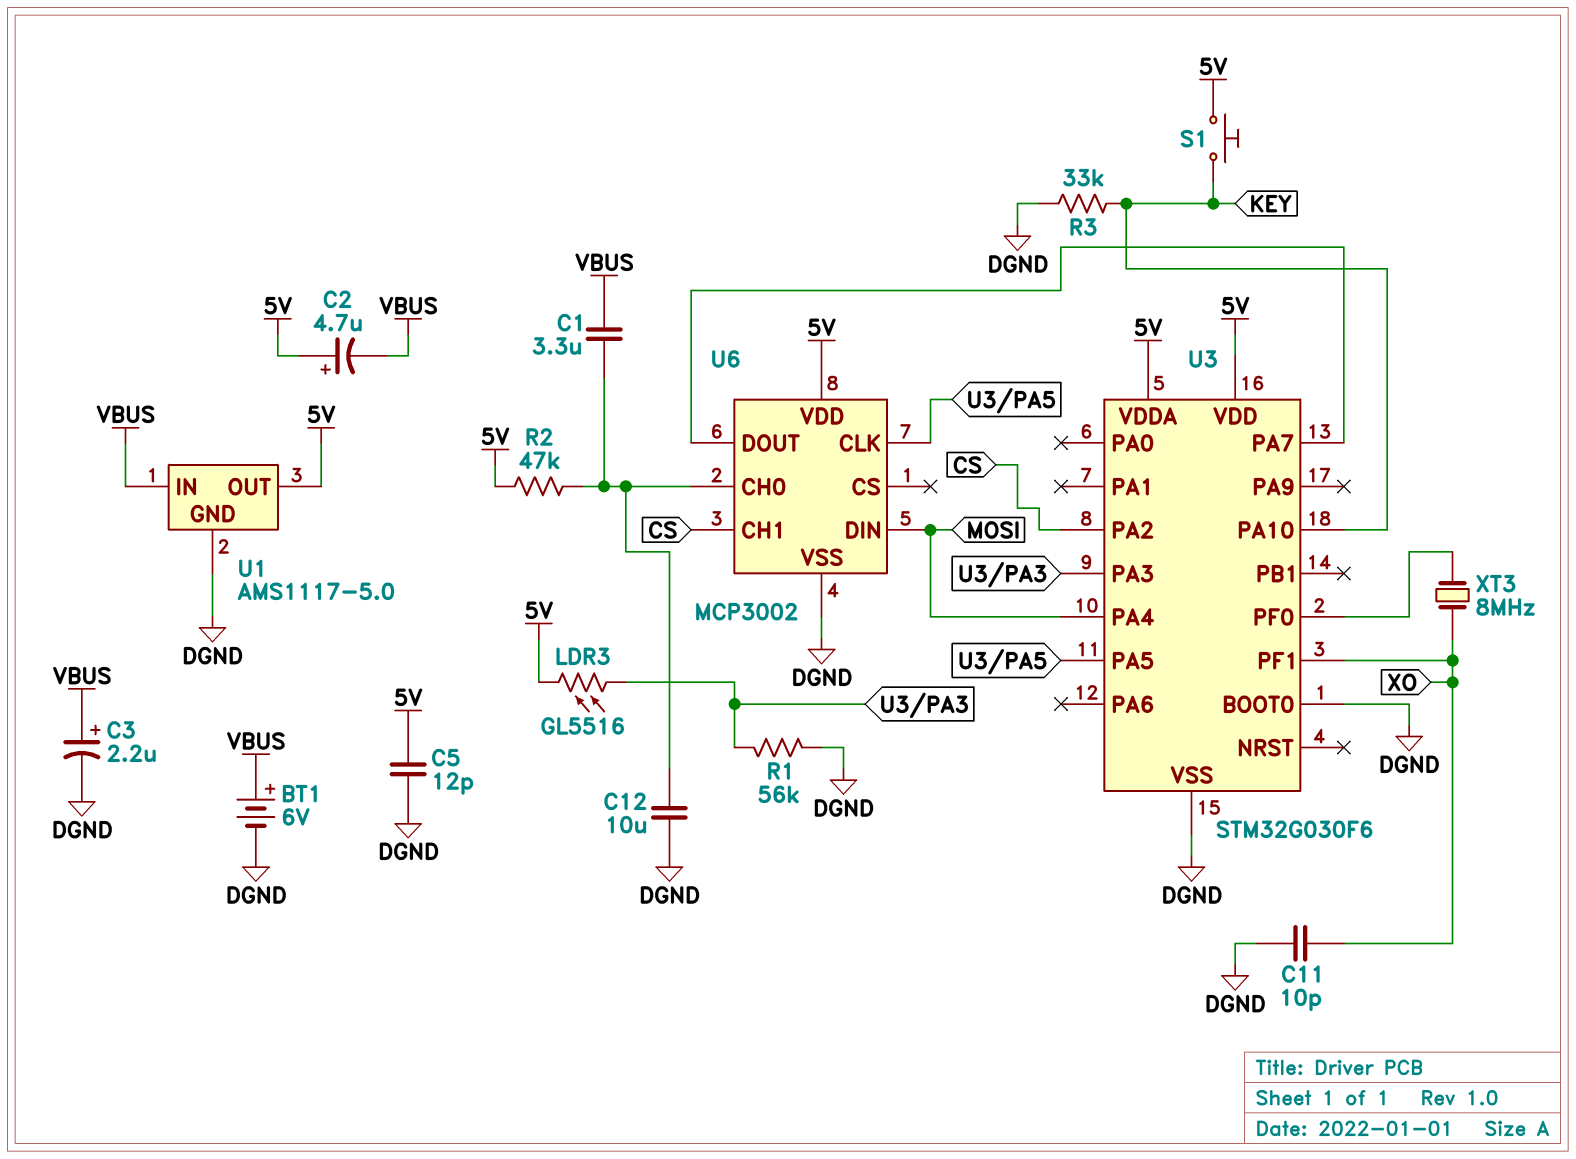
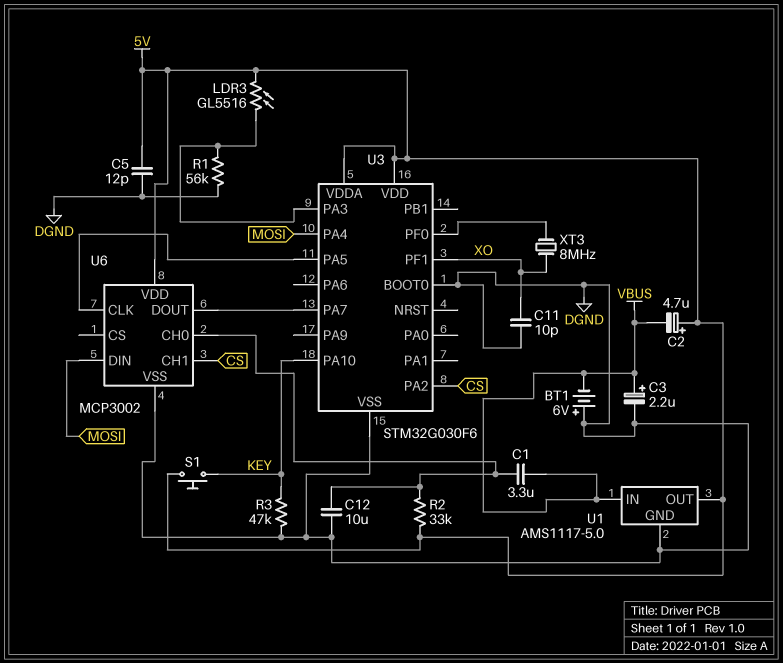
BT1: 6V (plus VBUS, minus DGND) -> 6V (plus DGND, minus VBUS)
R2: 47k (5V, U6/CH0) -> 33k (5V, U6/CH0)
R3: 33k (DGND, KEY) -> 47k (DGND, KEY)

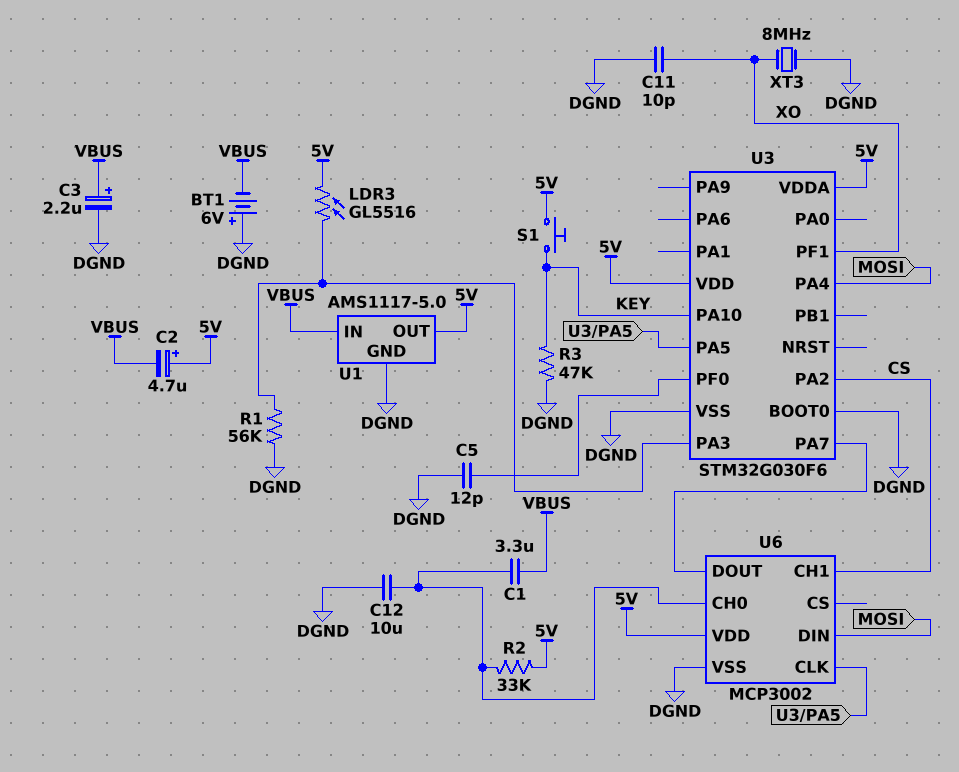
C5: 12pF (5V, DGND) -> 12pF (DGND, U3/PF0)
XT3: 8MHz (U3/PF0, XO) -> 8MHz (DGND, XO)

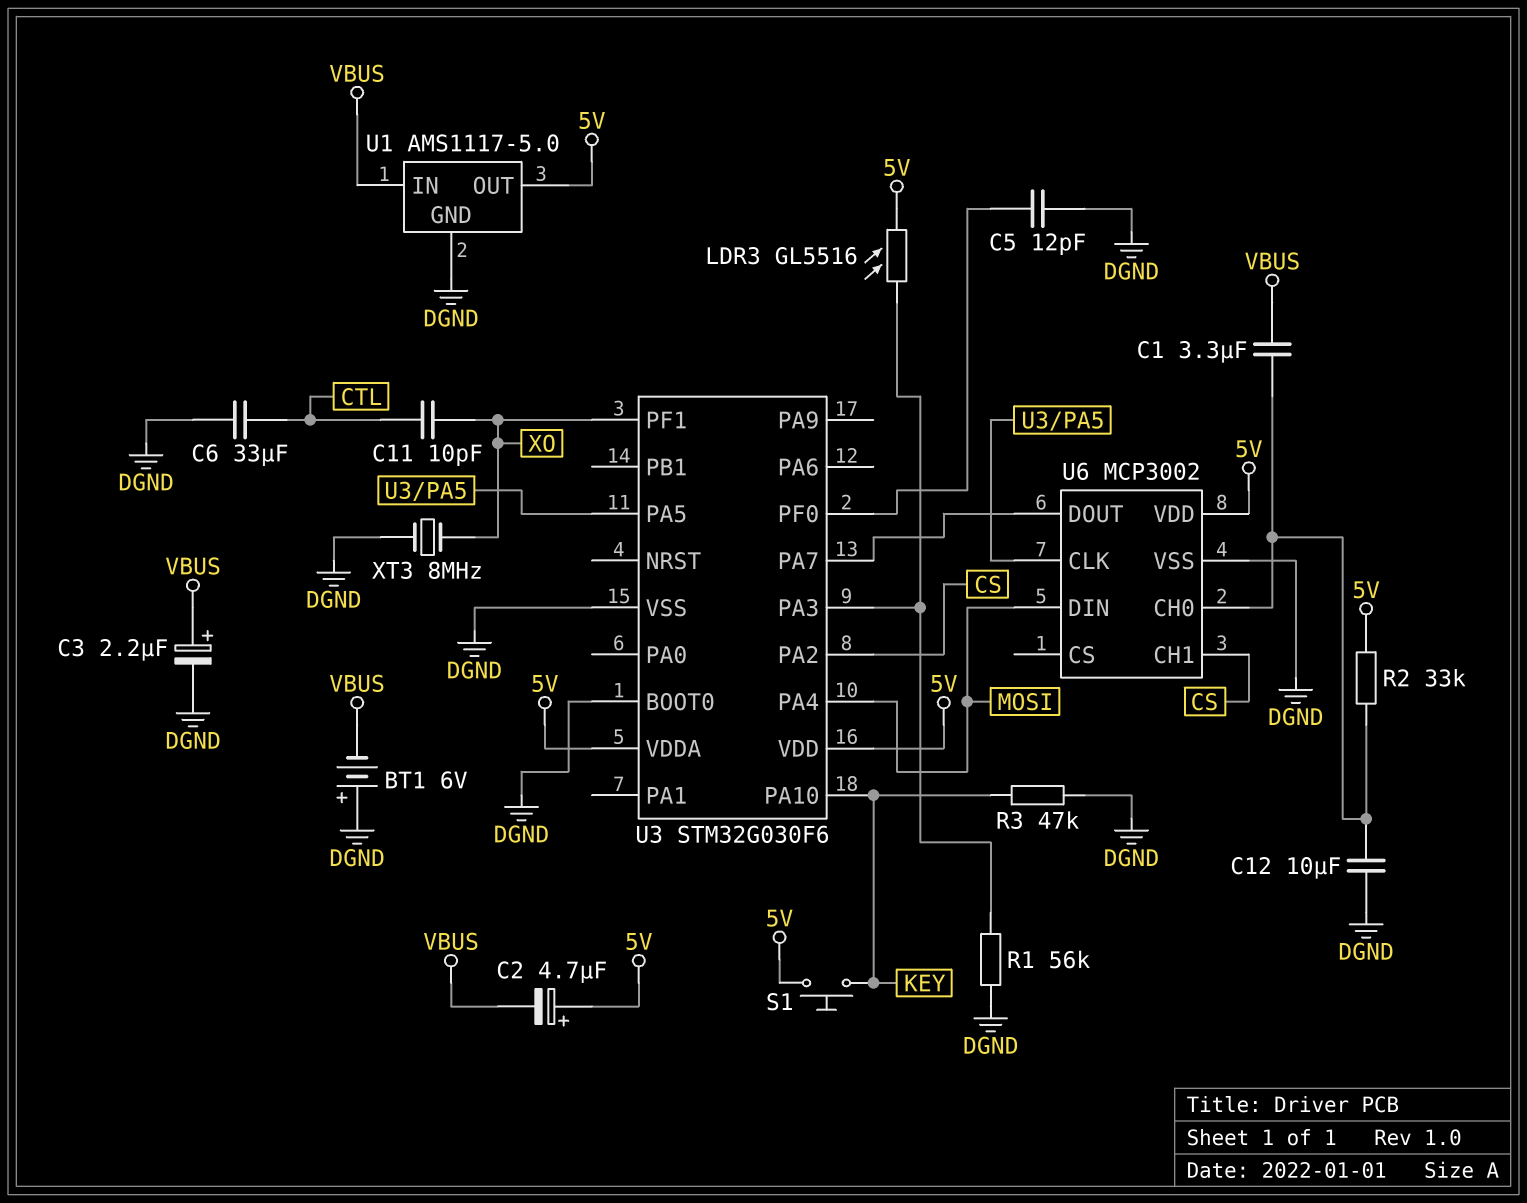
C6: none -> 33uF (CTL, DGND)
C11: 10pF (DGND, XO) -> 10pF (CTL, XO)

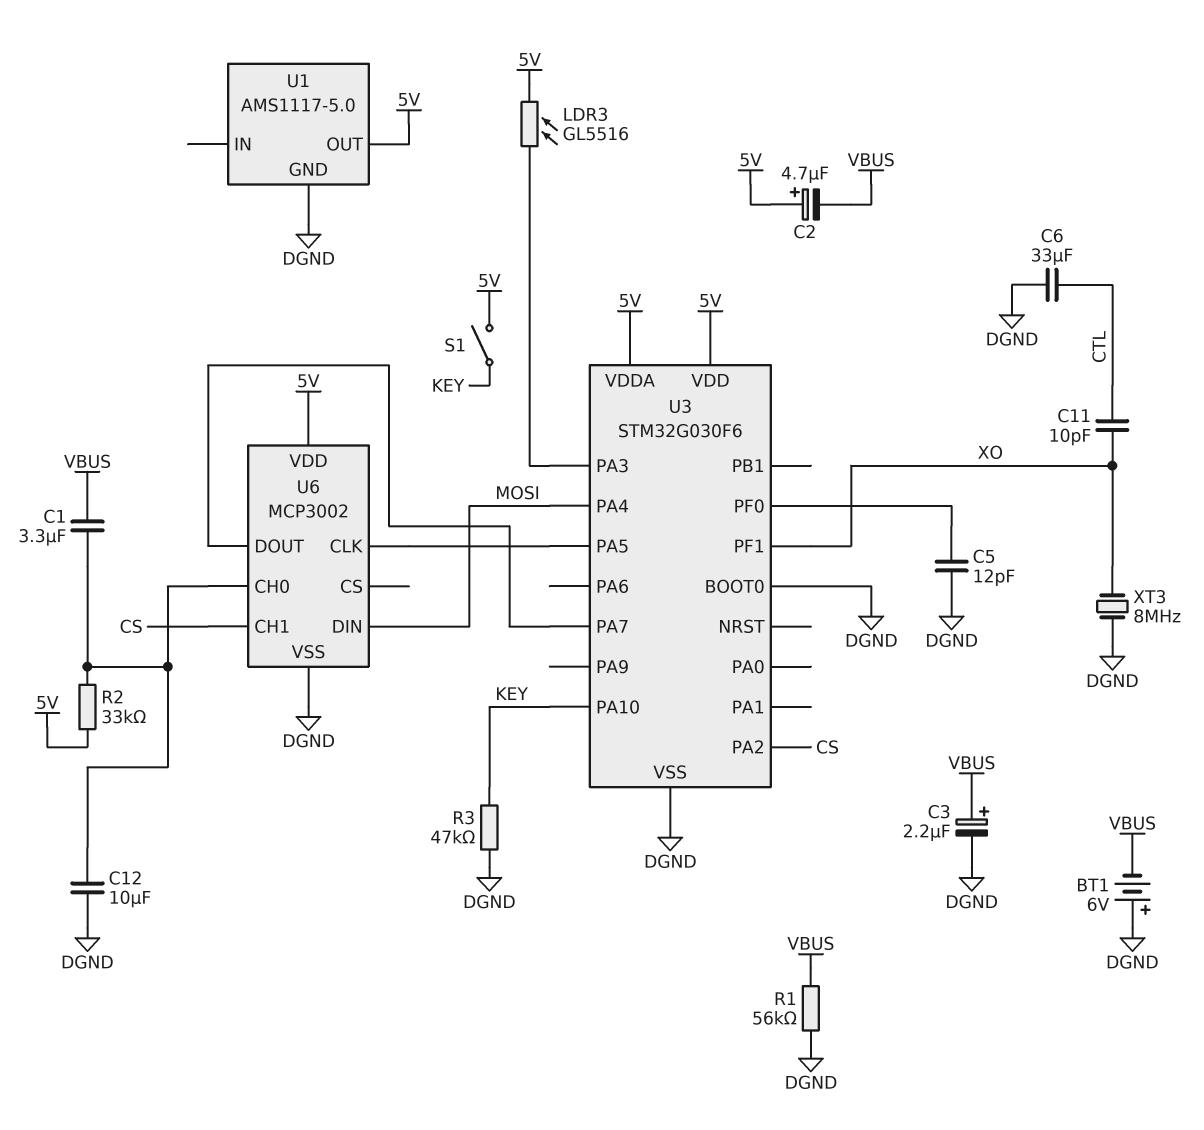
R1: 56k (DGND, U3/PA3) -> 56k (DGND, VBUS)
S1: button (5V, KEY) -> switch (5V, KEY)
U1 pin IN: VBUS -> none

